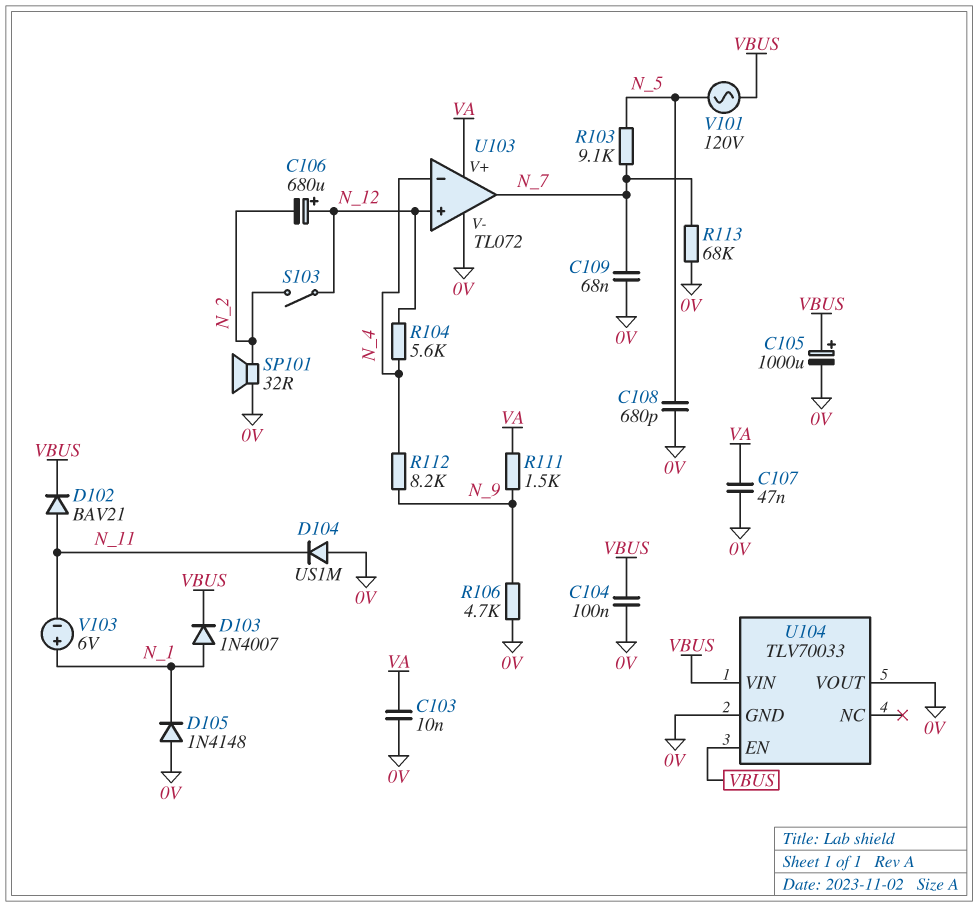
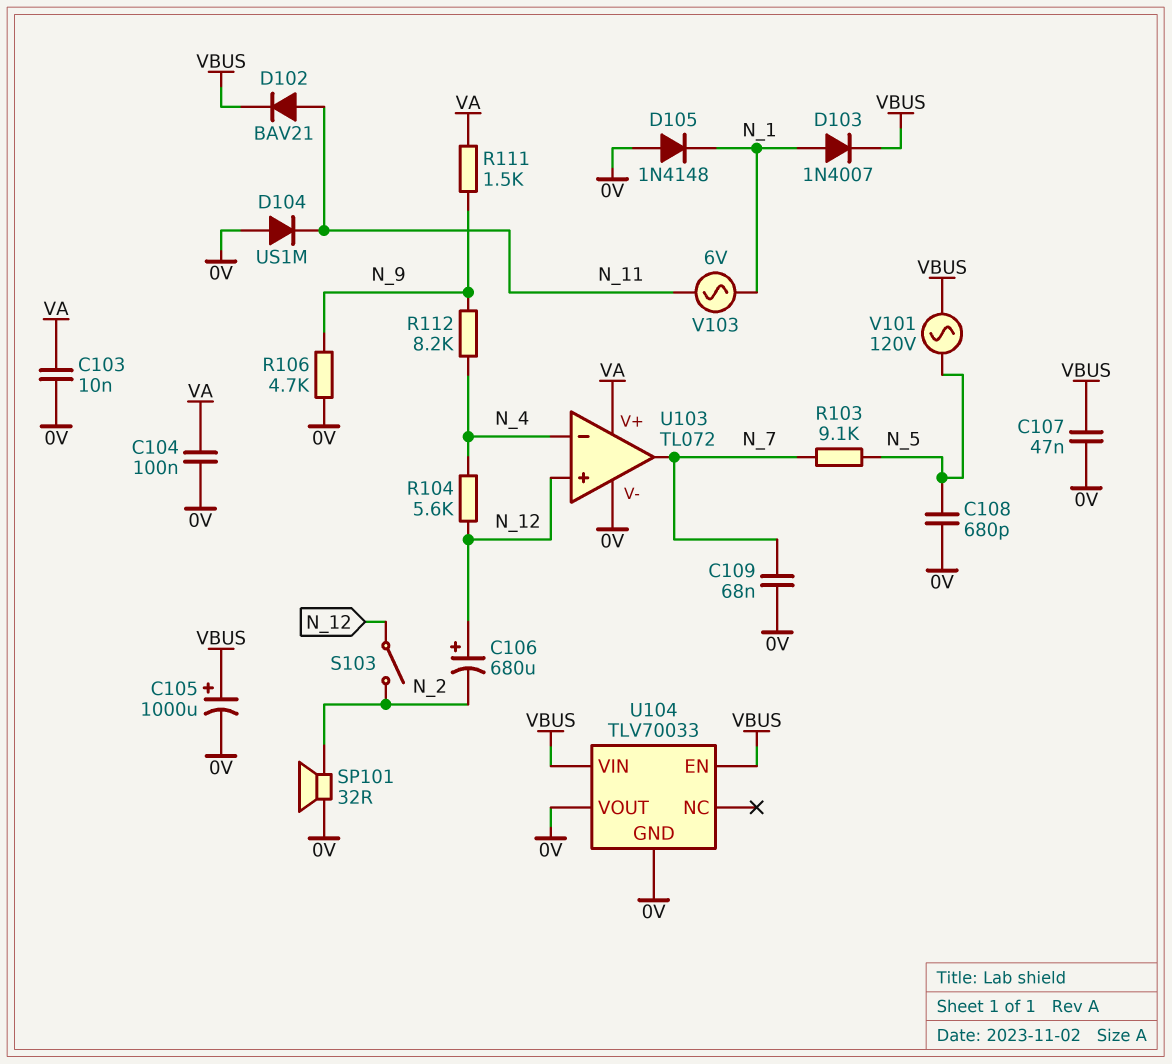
C104: 100nF (0V, VBUS) -> 100nF (0V, VA)
C107: 47nF (0V, VA) -> 47nF (0V, VBUS)
R113: 68k (0V, N_7) -> none
V103: 6V (plus N_1, minus N_11) -> AC 6V (N_1, N_11)

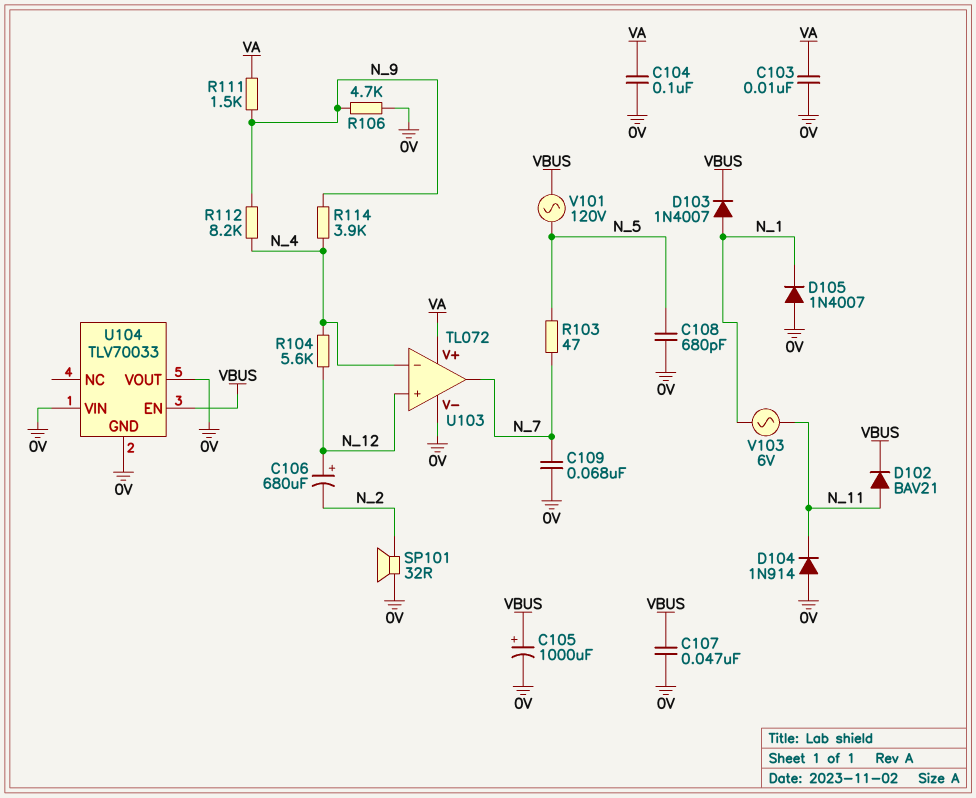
D104: diode US1M (A 0V, K N_11) -> diode 1N914 (A 0V, K N_11)
D105: diode 1N4148 (A 0V, K N_1) -> diode 1N4007 (A 0V, K N_1)
R103: 9.1k (N_5, N_7) -> 47 (N_5, N_7)
R114: none -> 3.9k (N_4, N_9)
S103: switch (N_2, N_12) -> none
U104 pin VIN: VBUS -> 0V

